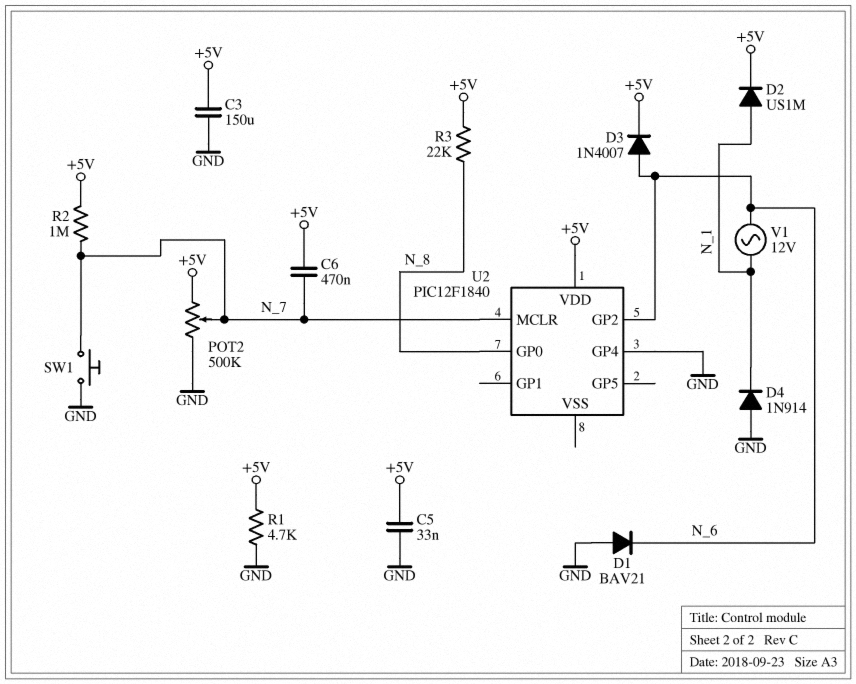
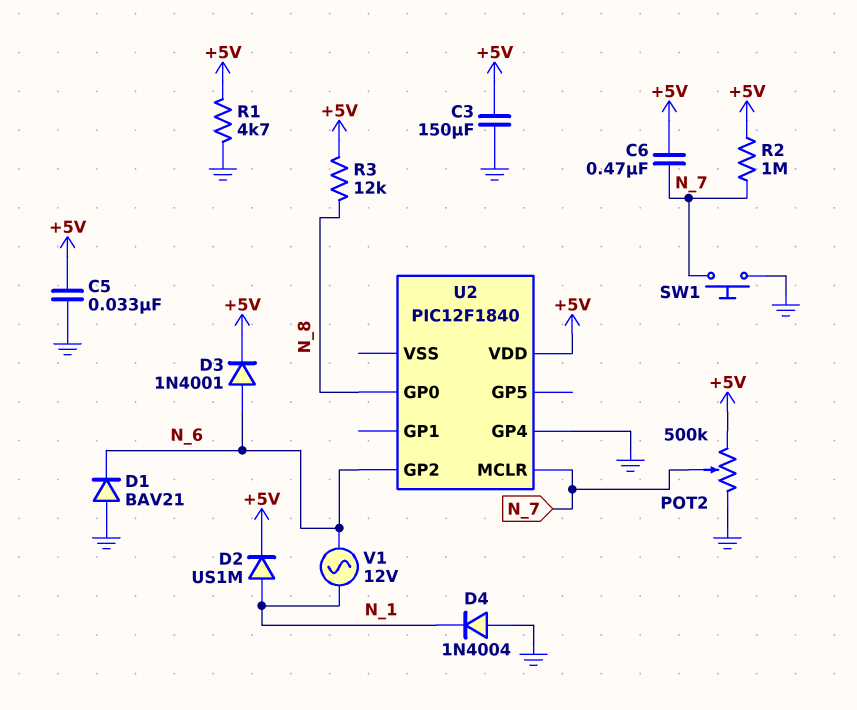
D3: diode 1N4007 (A N_6, K +5V) -> diode 1N4001 (A N_6, K +5V)
D4: diode 1N914 (A GND, K N_1) -> diode 1N4004 (A GND, K N_1)
R3: 22k (+5V, N_8) -> 12k (+5V, N_8)

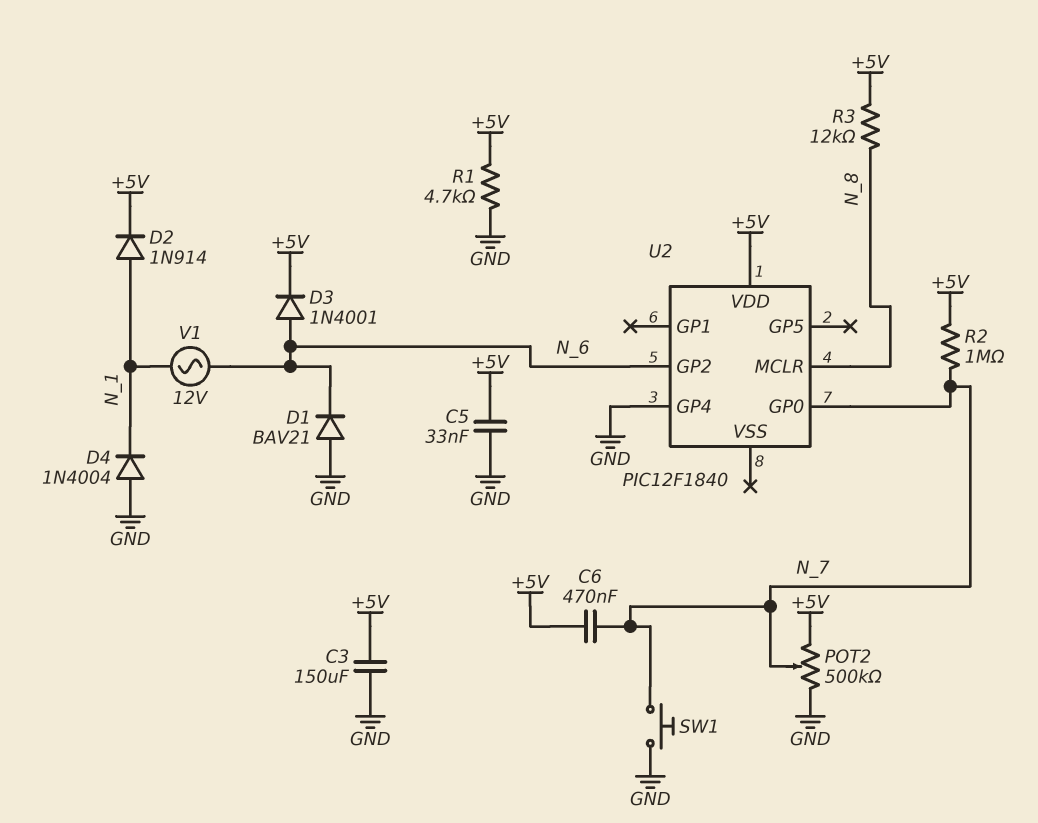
D2: diode US1M (A N_1, K +5V) -> diode 1N914 (A N_1, K +5V)
U2 pin GP0: N_8 -> N_7
U2 pin MCLR: N_7 -> N_8

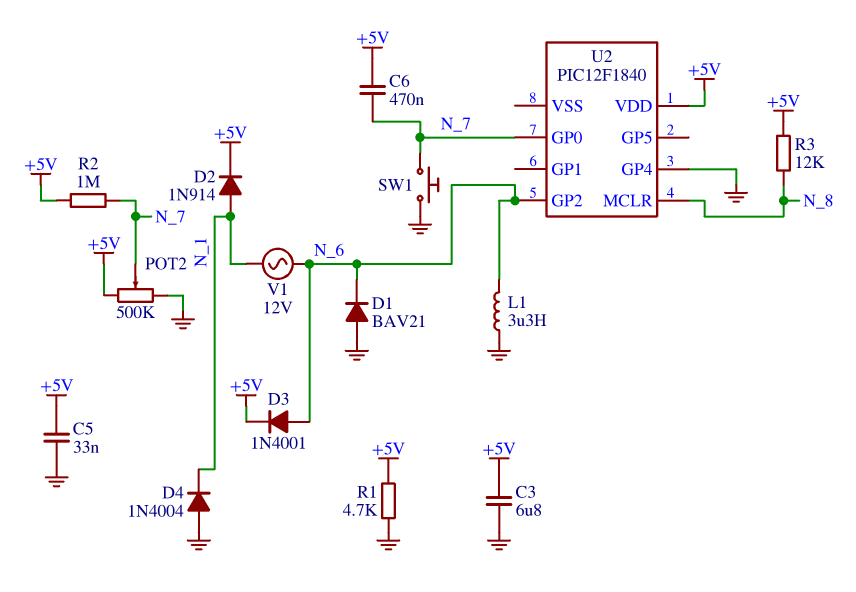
C3: 150uF (+5V, GND) -> 6.8uF (+5V, GND)
L1: none -> 3.3uH (GND, N_6)

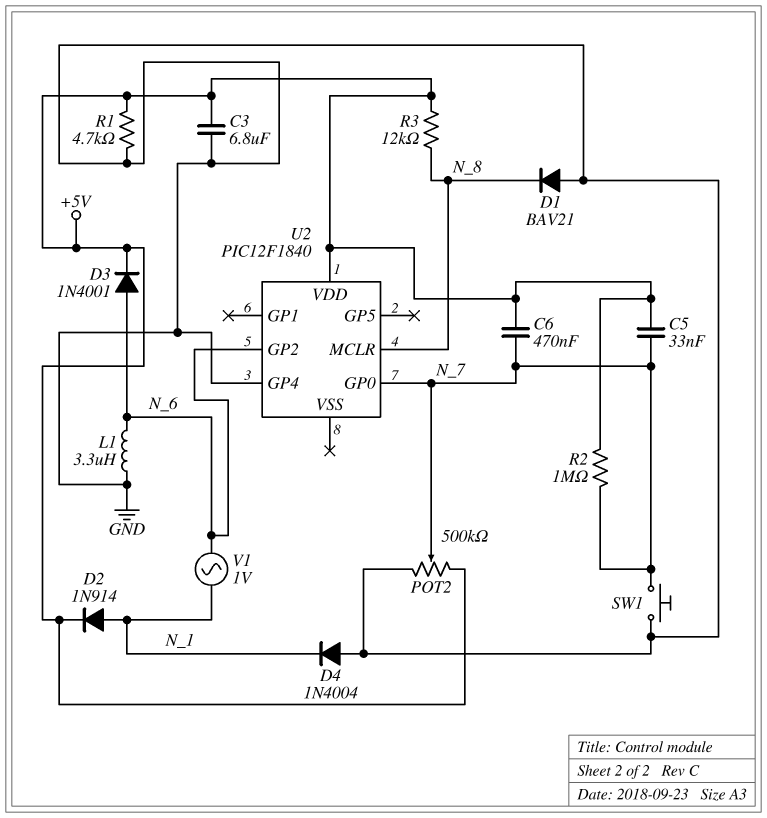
C5: 33nF (+5V, GND) -> 33nF (+5V, N_7)
D1: diode BAV21 (A GND, K N_6) -> diode BAV21 (A GND, K N_8)
V1: AC 12V (N_1, N_6) -> AC 1V (N_1, N_6)

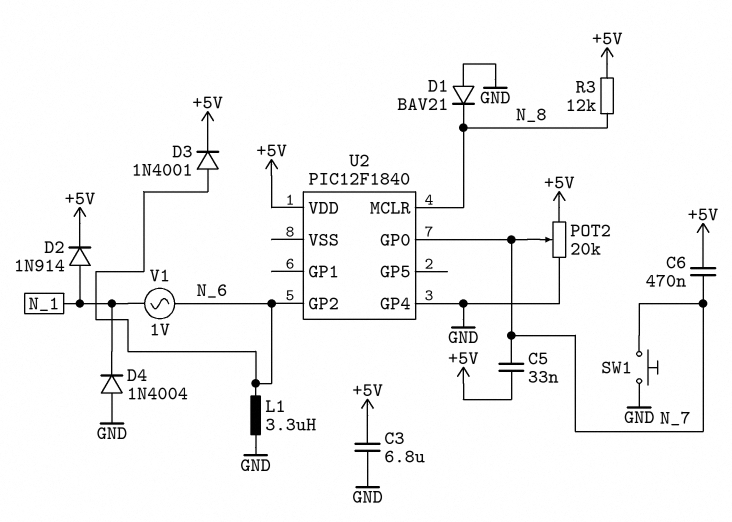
POT2: 500k (+5V, GND, wiper N_7) -> 20k (+5V, GND, wiper N_7)
R1: 4.7k (+5V, GND) -> none
R2: 1M (+5V, N_7) -> none

